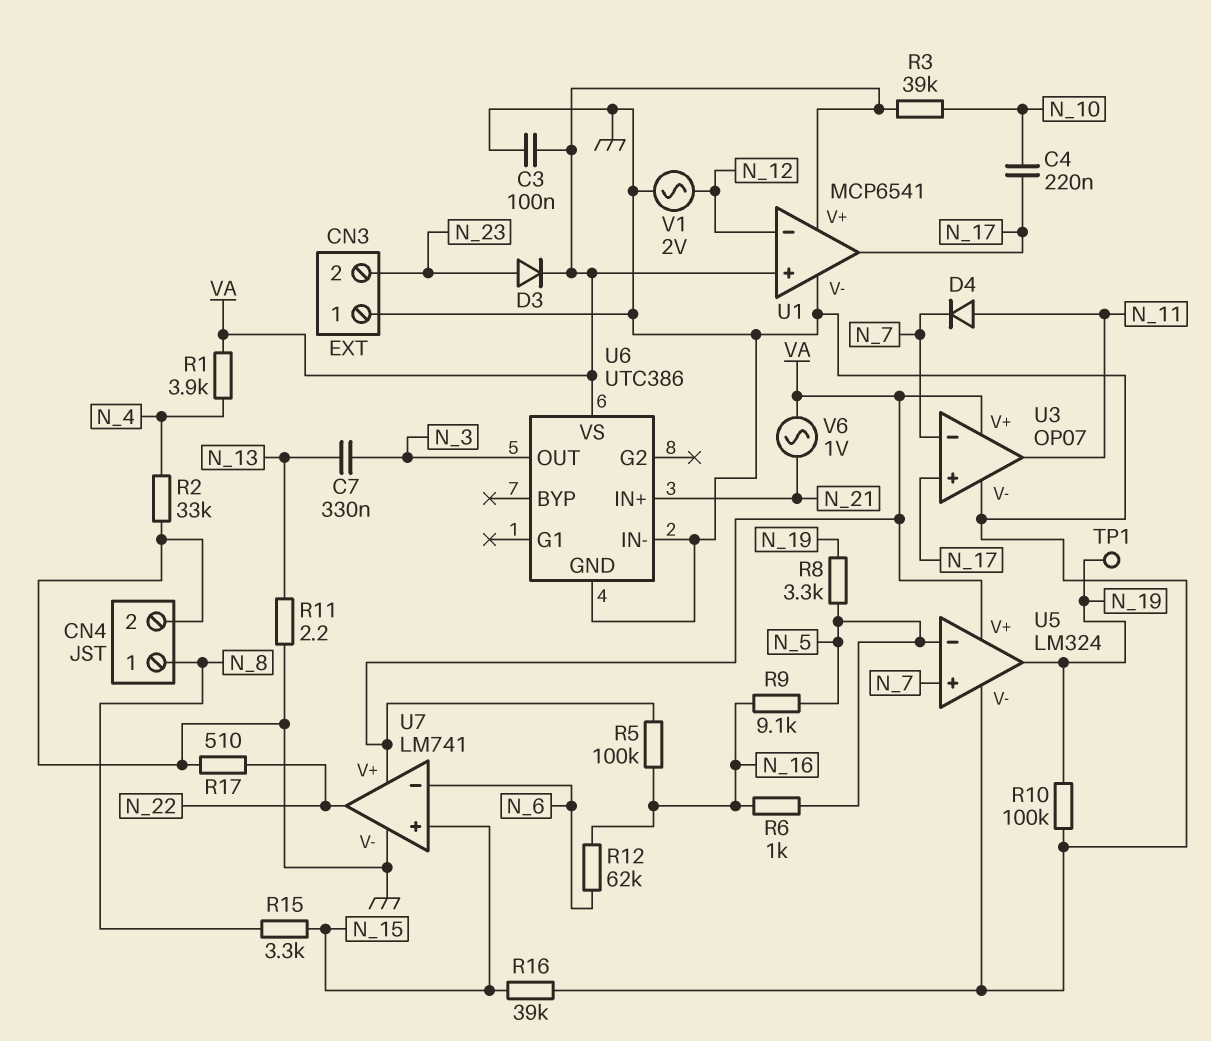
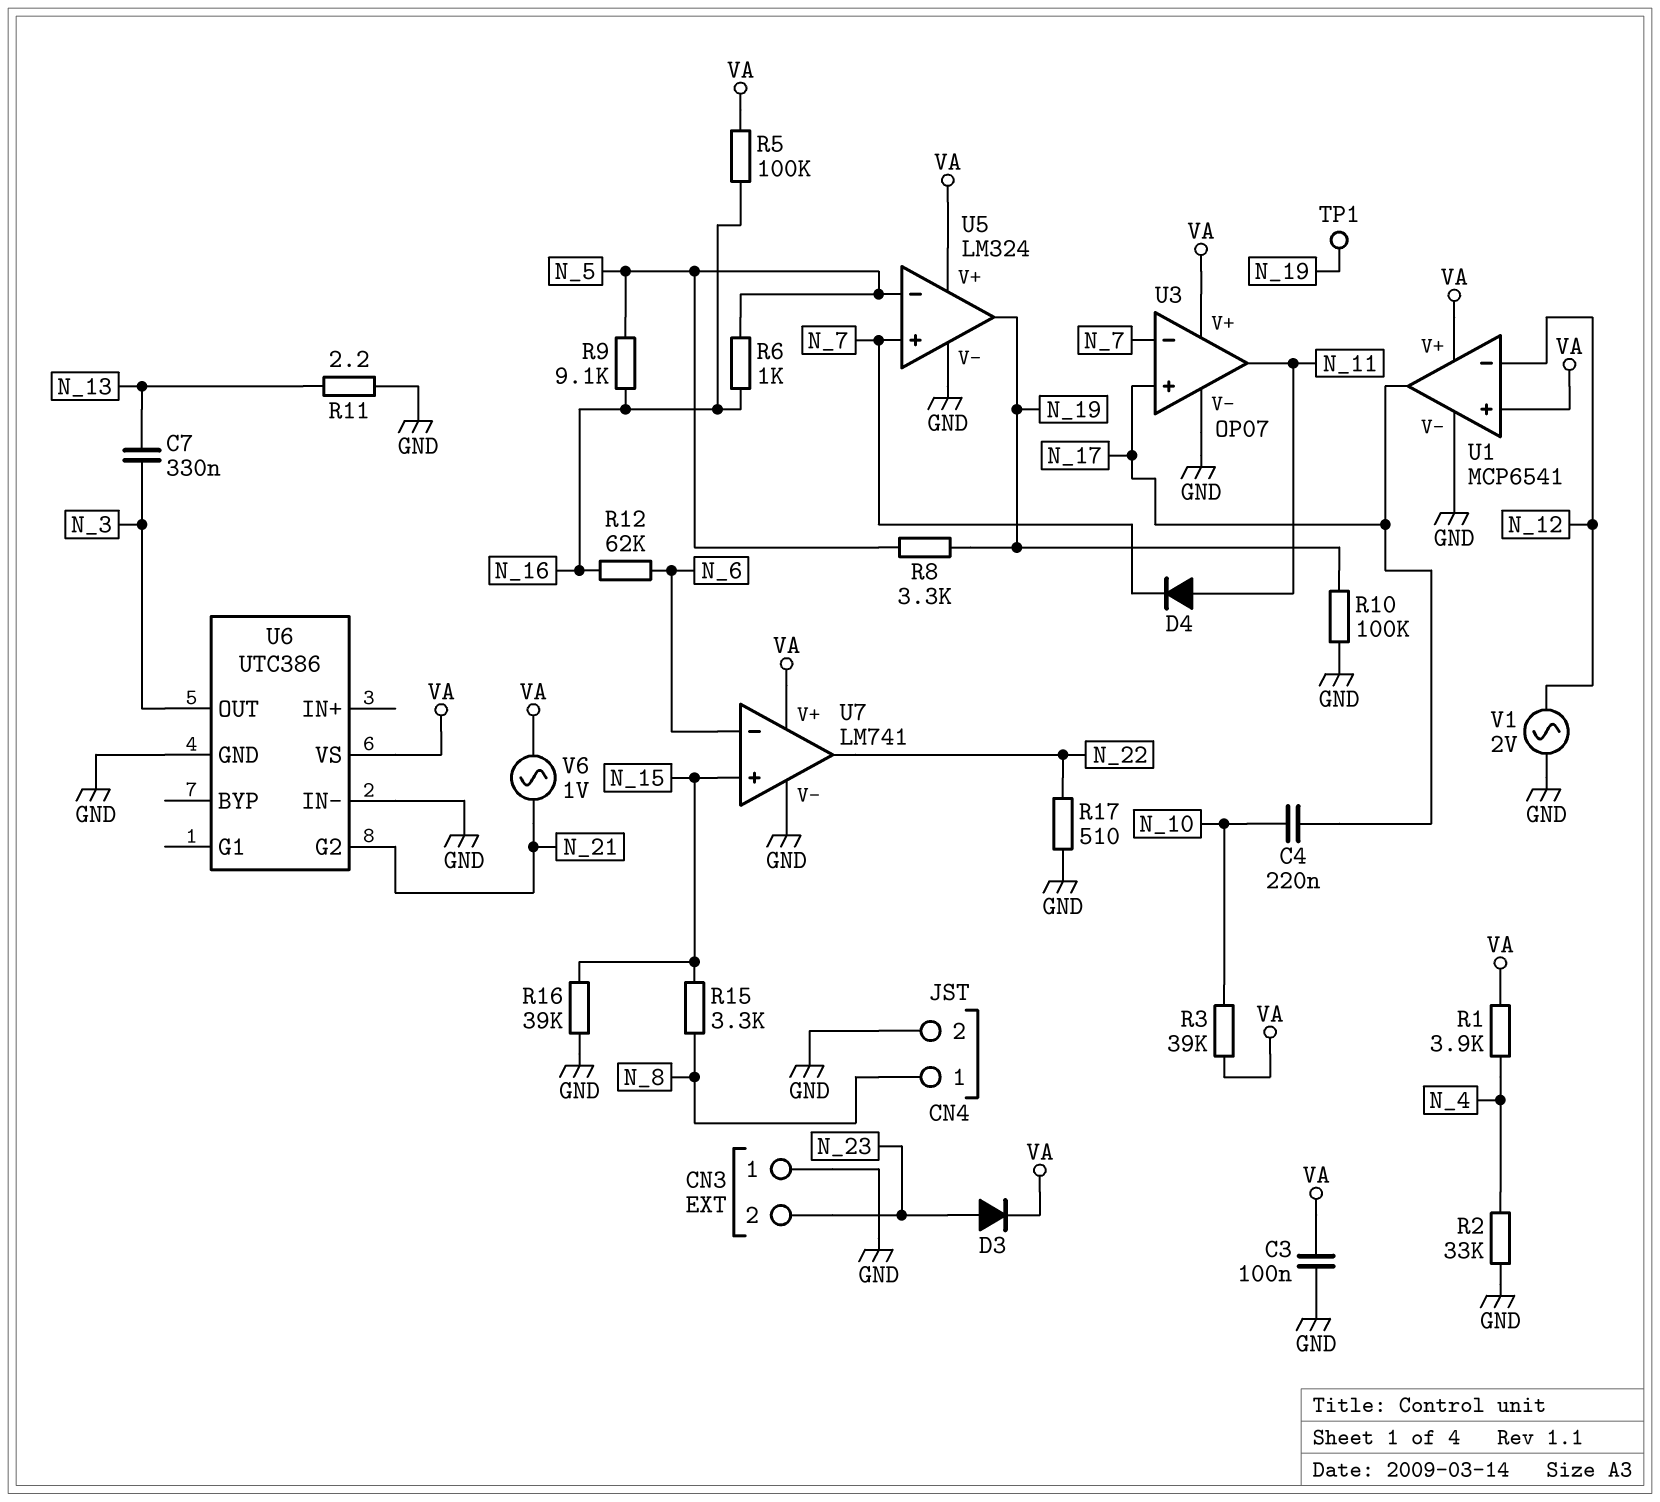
U6 pin G2: none -> N_21
U6 pin IN+: N_21 -> none

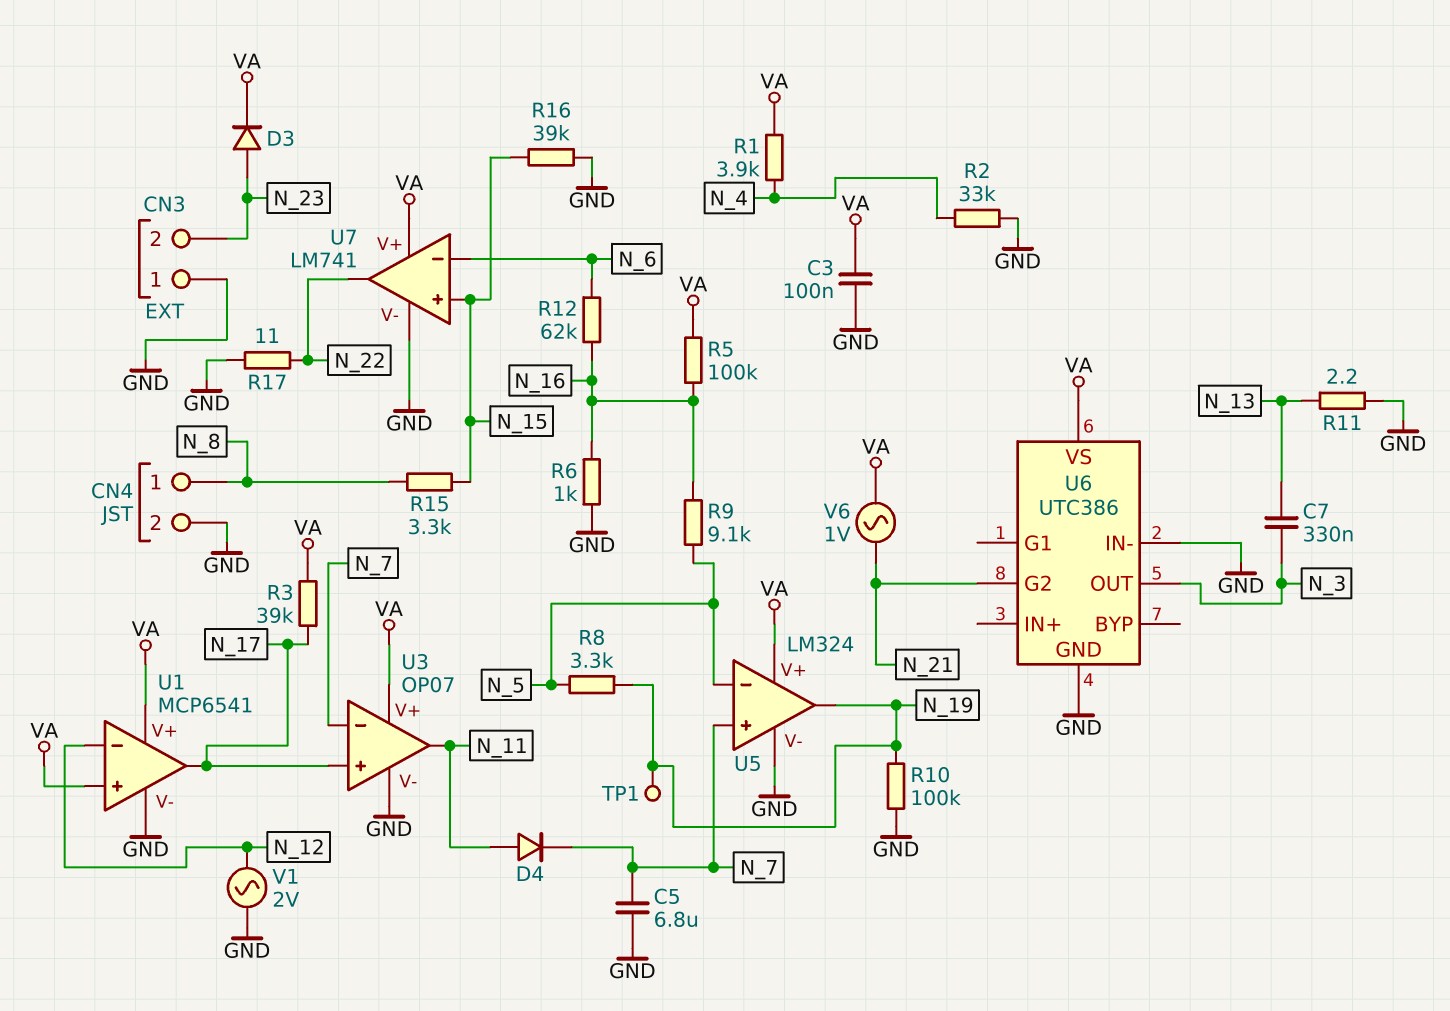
C4: 220nF (N_10, N_17) -> none
C5: none -> 6.8uF (GND, N_7)
R3: 39k (N_10, VA) -> 39k (N_17, VA)
R6: 1k (N_5, N_16) -> 1k (GND, N_16)
R17: 510 (GND, N_22) -> 11 (GND, N_22)

